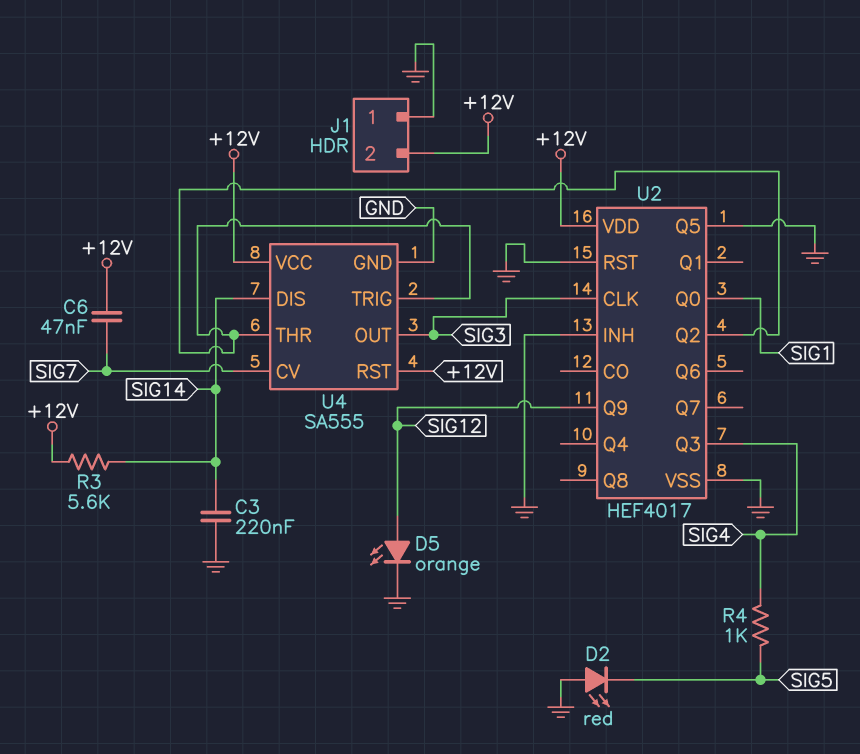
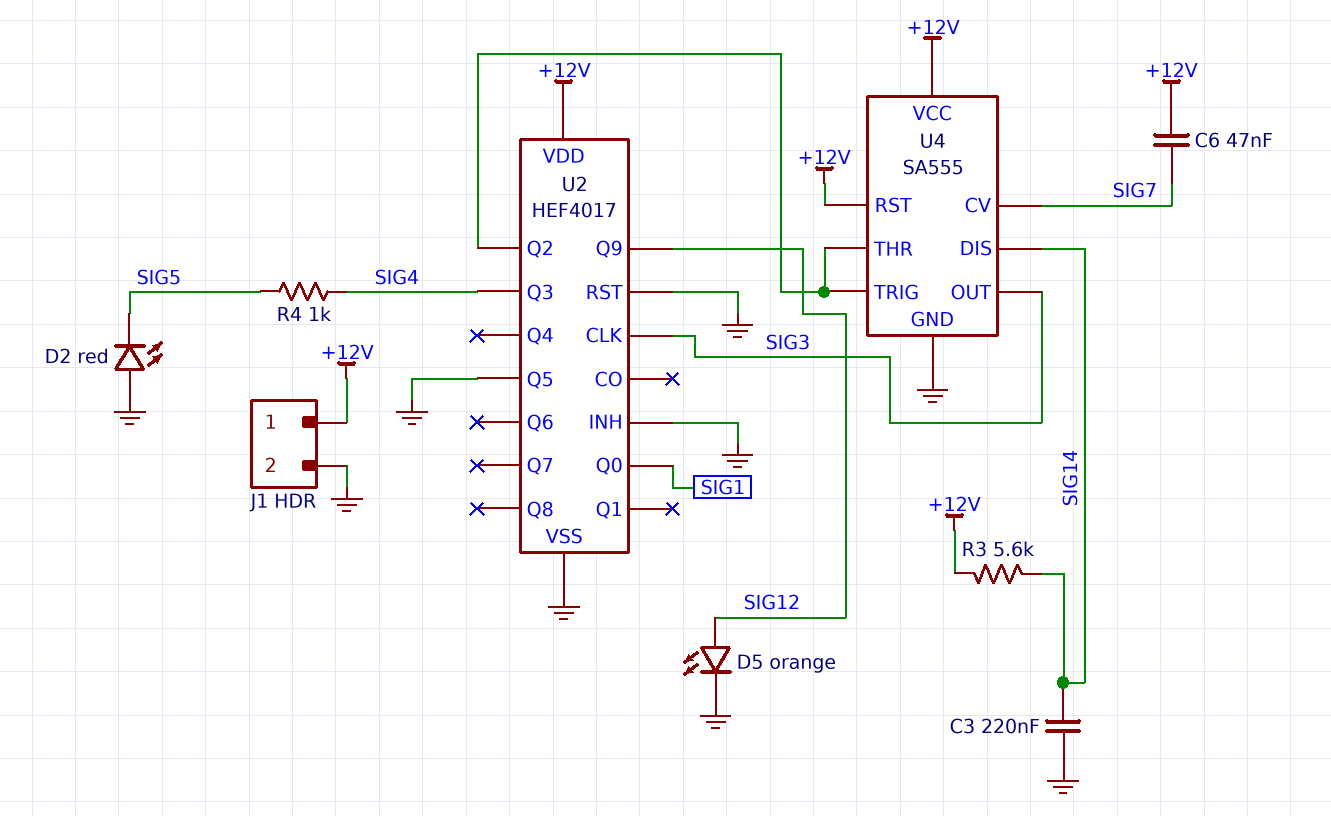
J1 pin 1: GND -> +12V
J1 pin 2: +12V -> GND

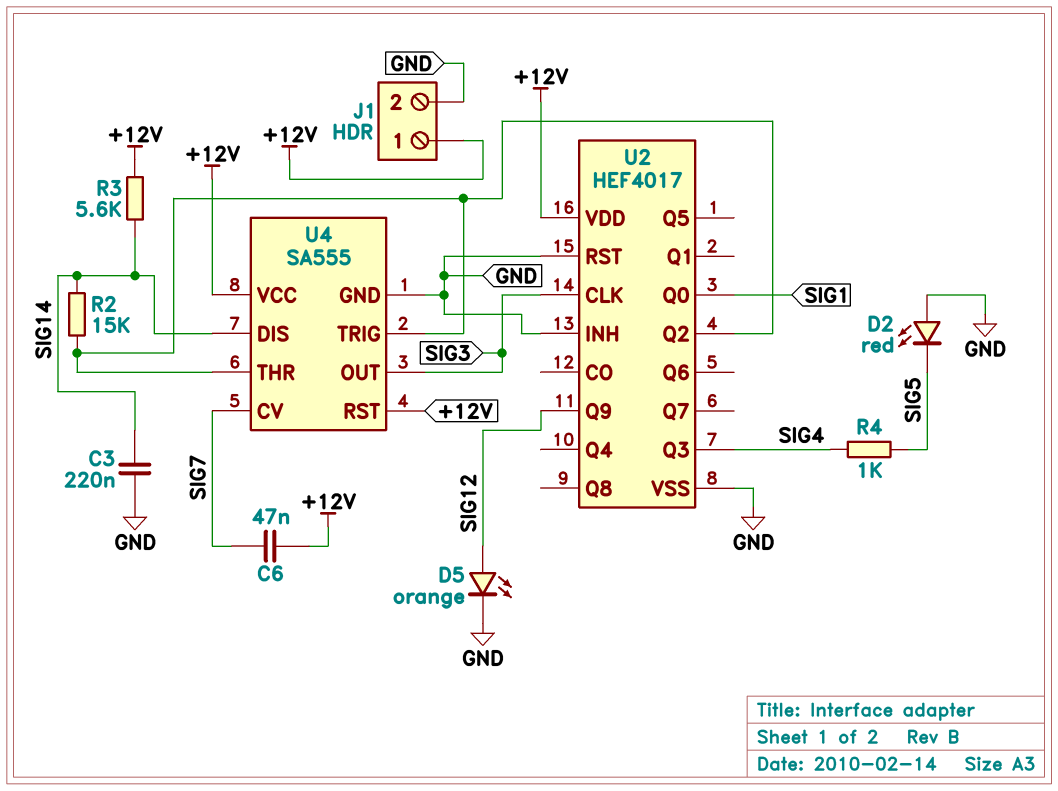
R2: none -> 15k (SIG14, U2/Q2)
U2 pin Q5: GND -> none

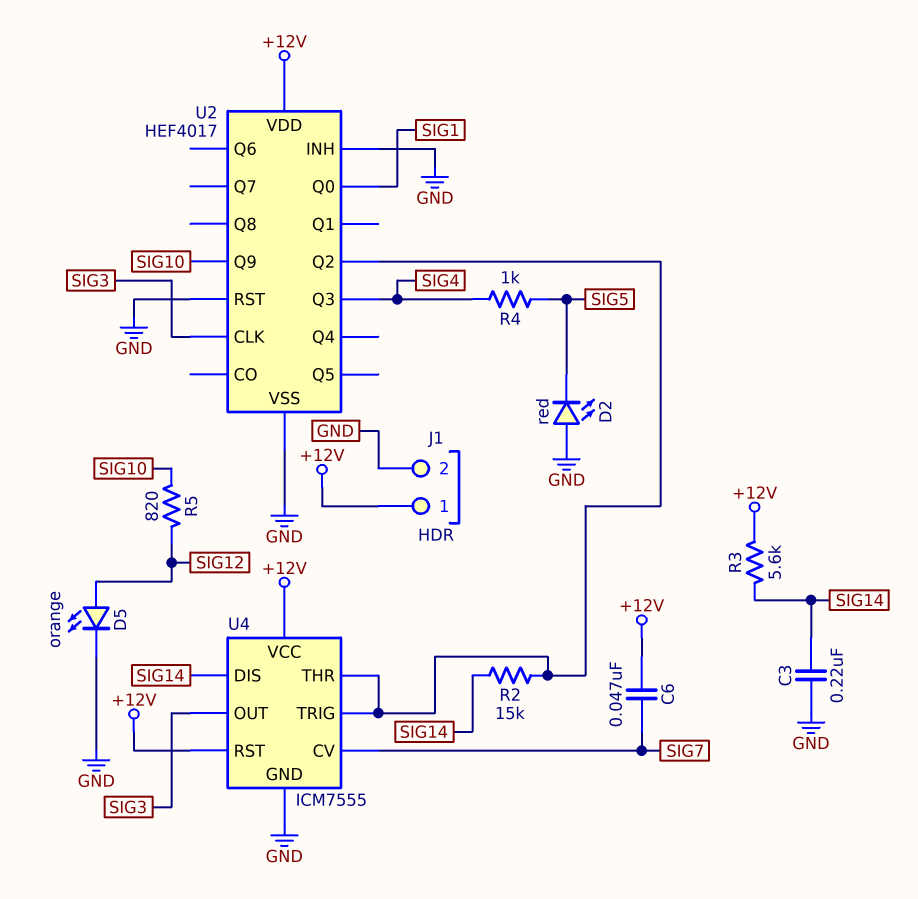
R5: none -> 820 (SIG10, SIG12)
U2 pin Q9: SIG12 -> SIG10
U4: SA555 -> ICM7555

